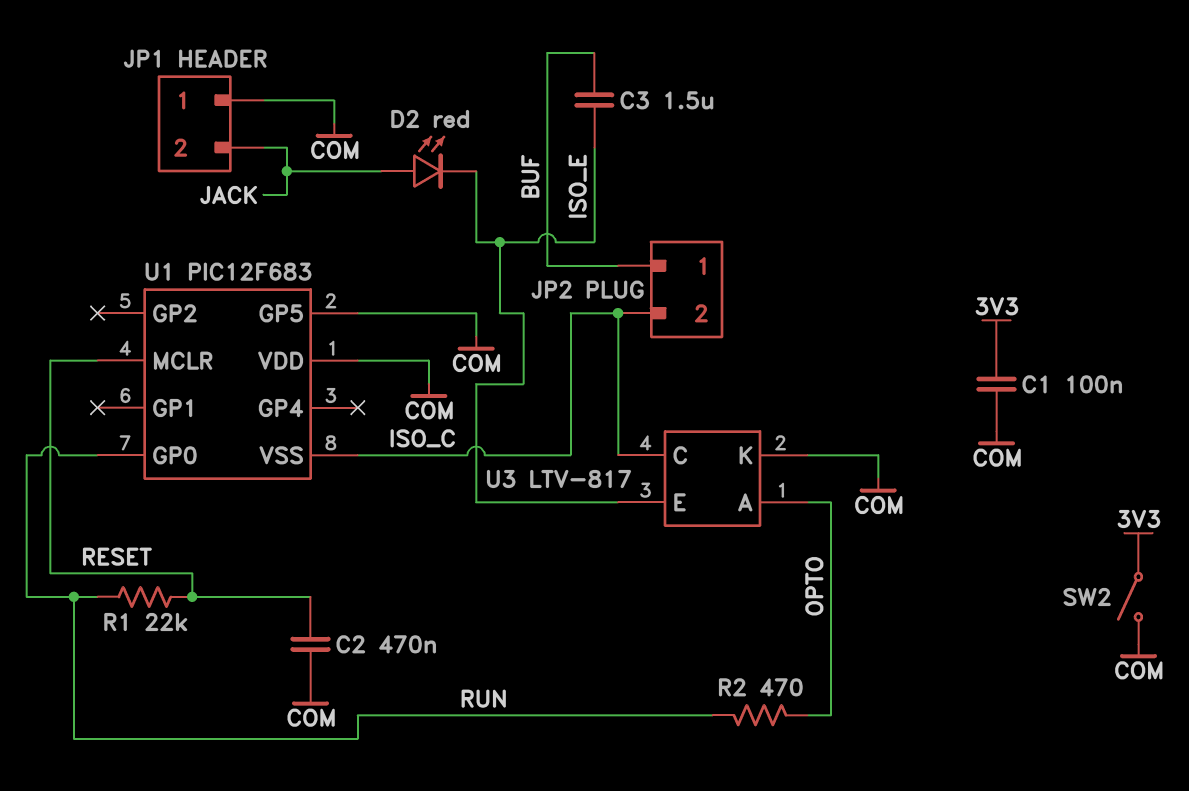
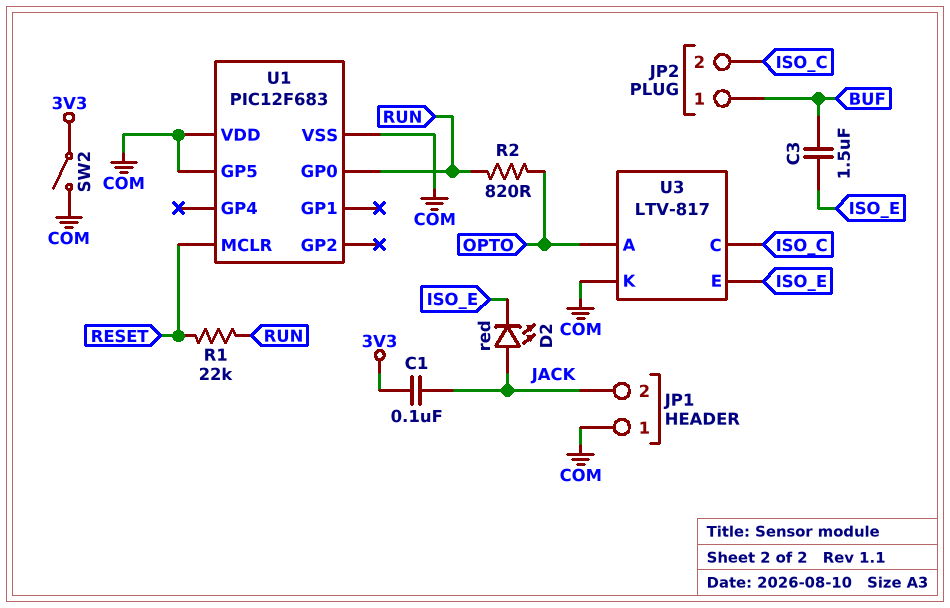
C1: 100nF (3V3, COM) -> 100nF (3V3, JACK)
C2: 470nF (COM, RESET) -> none
R2: 470 (OPTO, RUN) -> 820 (OPTO, RUN)
U1 pin VSS: ISO_C -> COM

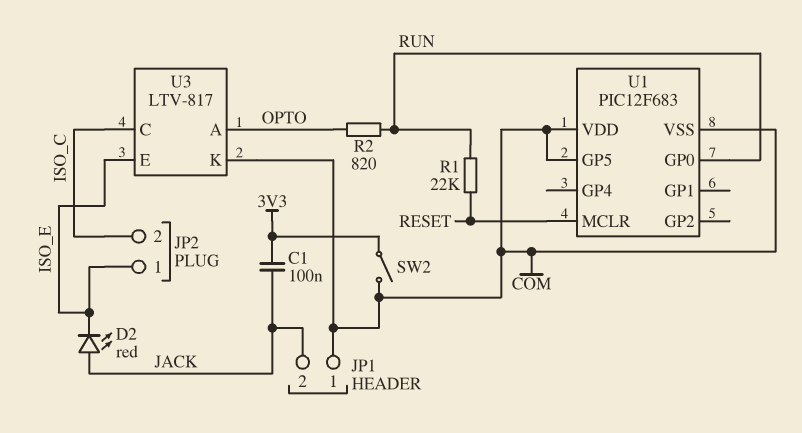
C3: 1.5uF (BUF, ISO_E) -> none
JP2 pin 1: BUF -> ISO_E

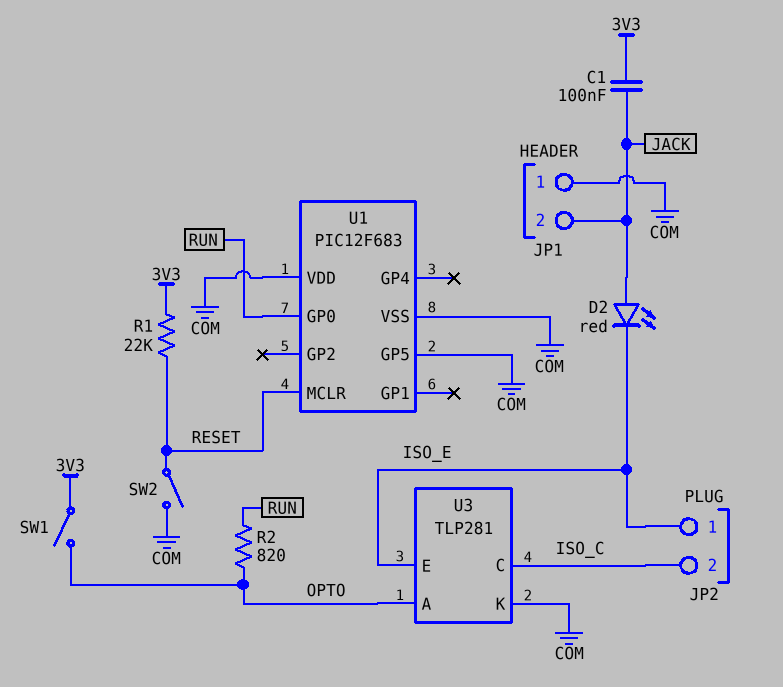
R1: 22k (RESET, RUN) -> 22k (3V3, RESET)
SW1: none -> switch (3V3, OPTO)
SW2: switch (3V3, COM) -> switch (COM, RESET)
U3: LTV-817 -> TLP281

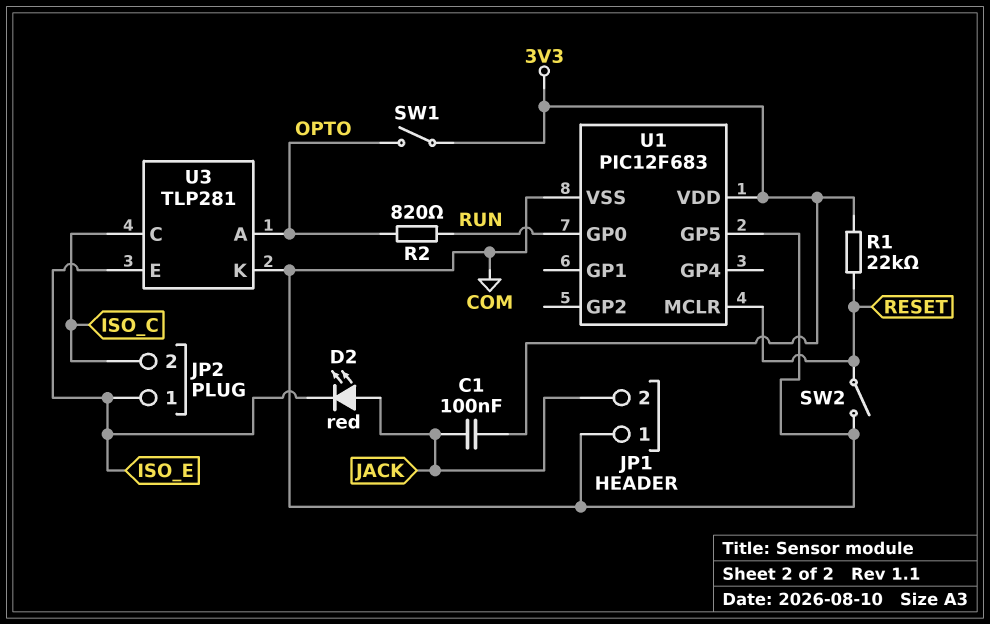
U1 pin VDD: COM -> 3V3

